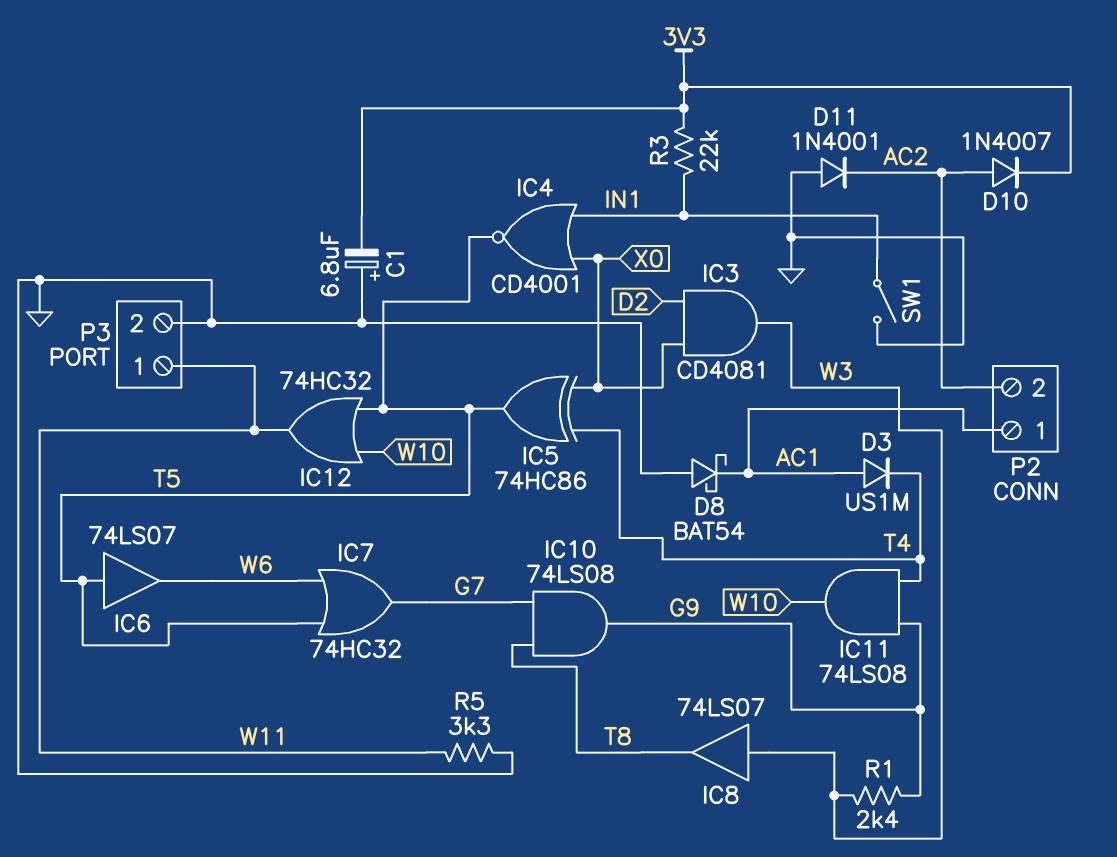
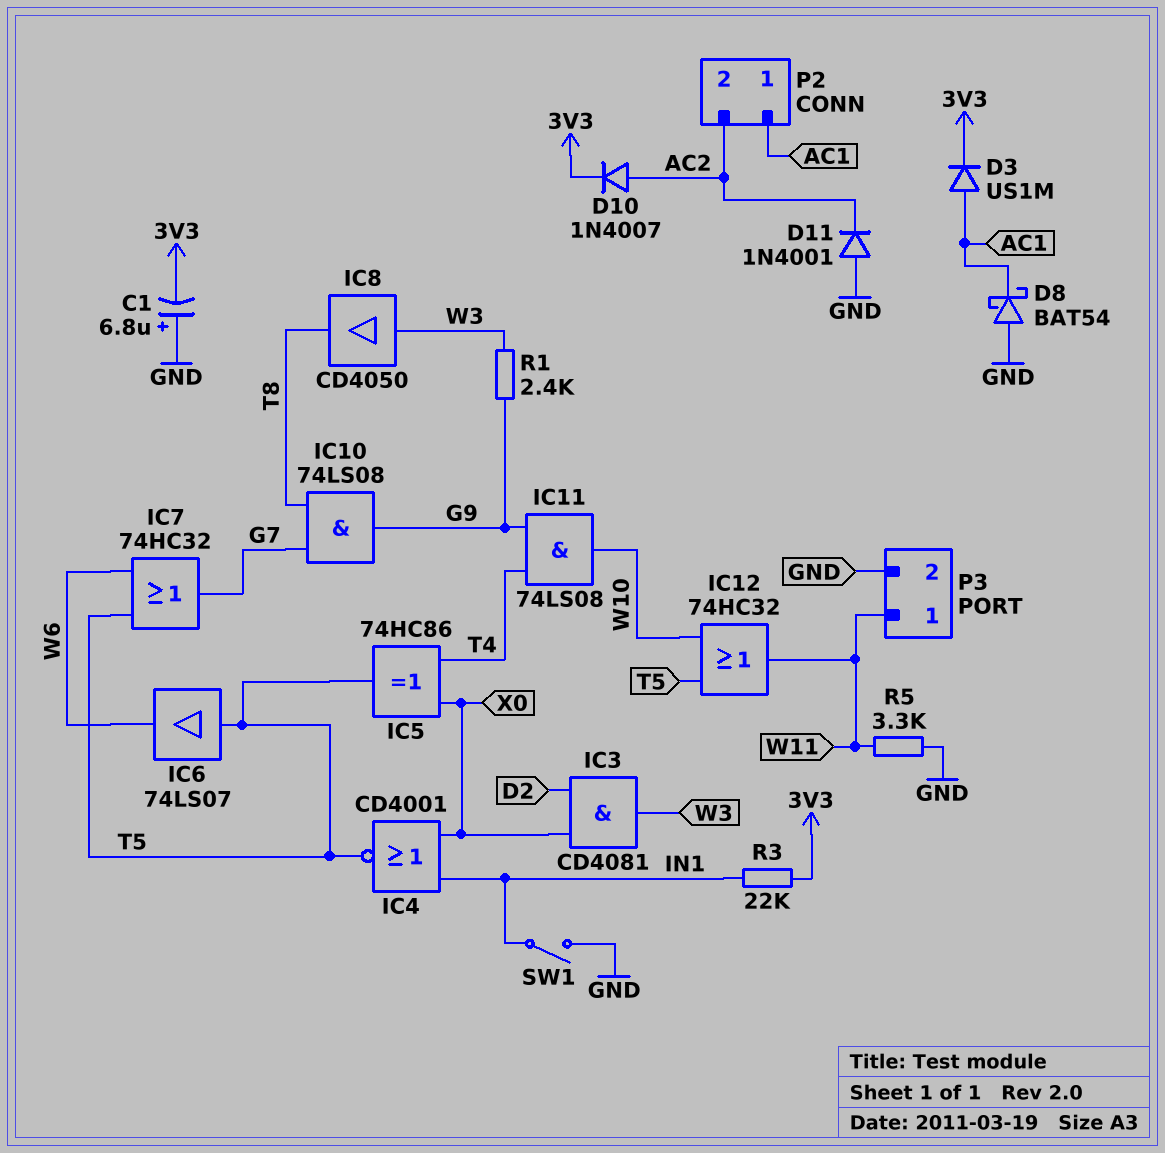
D3: diode US1M (A AC1, K T4) -> diode US1M (A AC1, K 3V3)
IC8: buffer 74LS07 (in W3, out T8) -> buffer CD4050 (in W3, out T8)

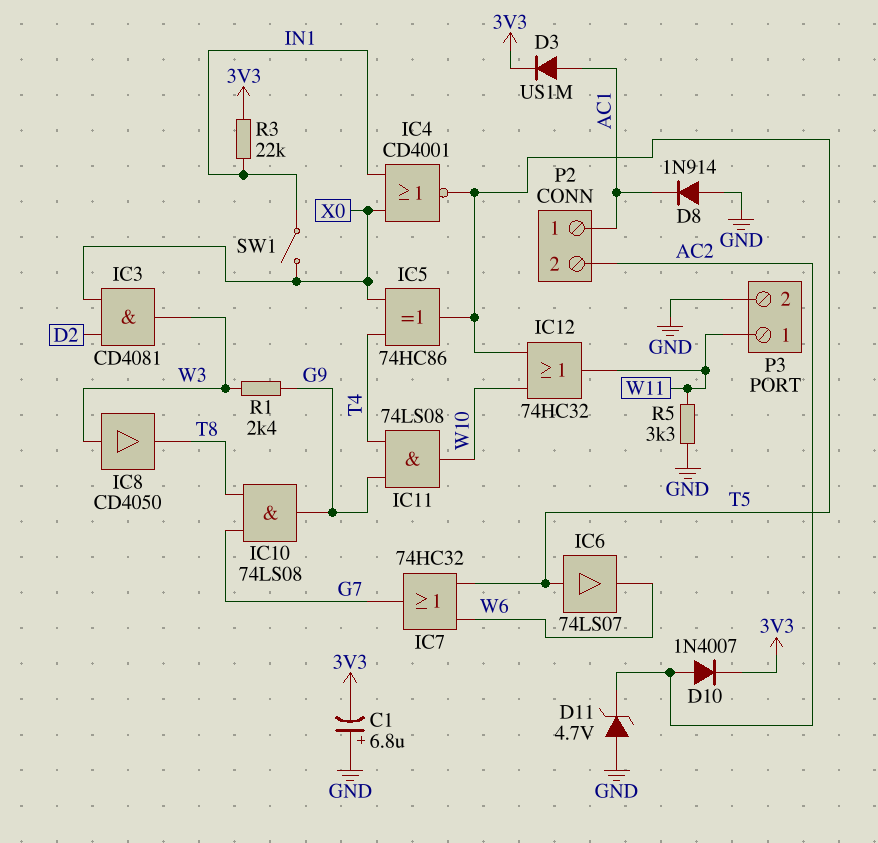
D8: schottky BAT54 (A GND, K AC1) -> diode 1N914 (A GND, K AC1)
D11: diode 1N4001 (A GND, K AC2) -> zener 4.7V (A GND, K AC2)
SW1: switch (GND, IN1) -> switch (IN1, X0)

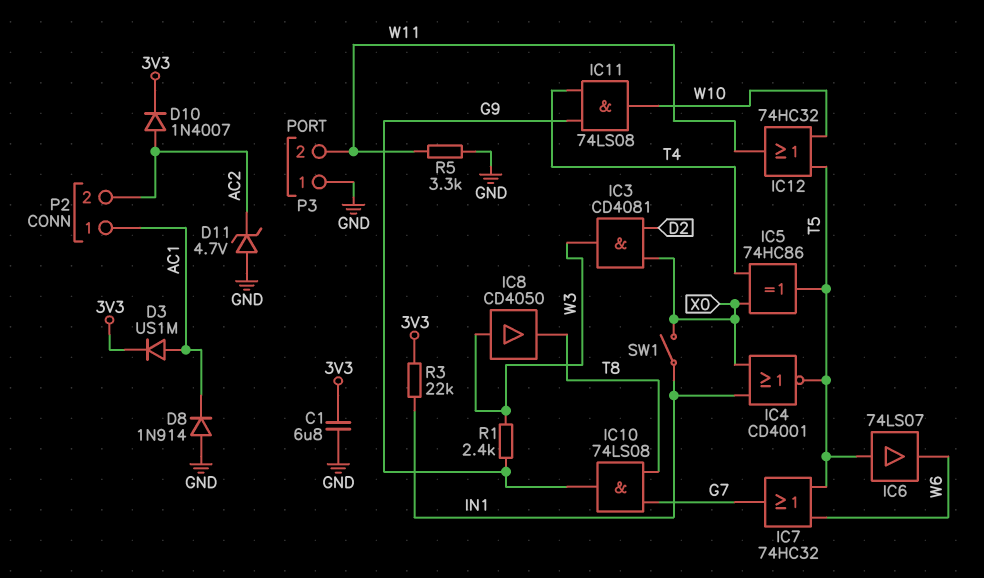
C1: 6.8uF (plus GND, minus 3V3) -> 6.8uF (3V3, GND)
P3 pin 1: W11 -> GND
P3 pin 2: GND -> W11

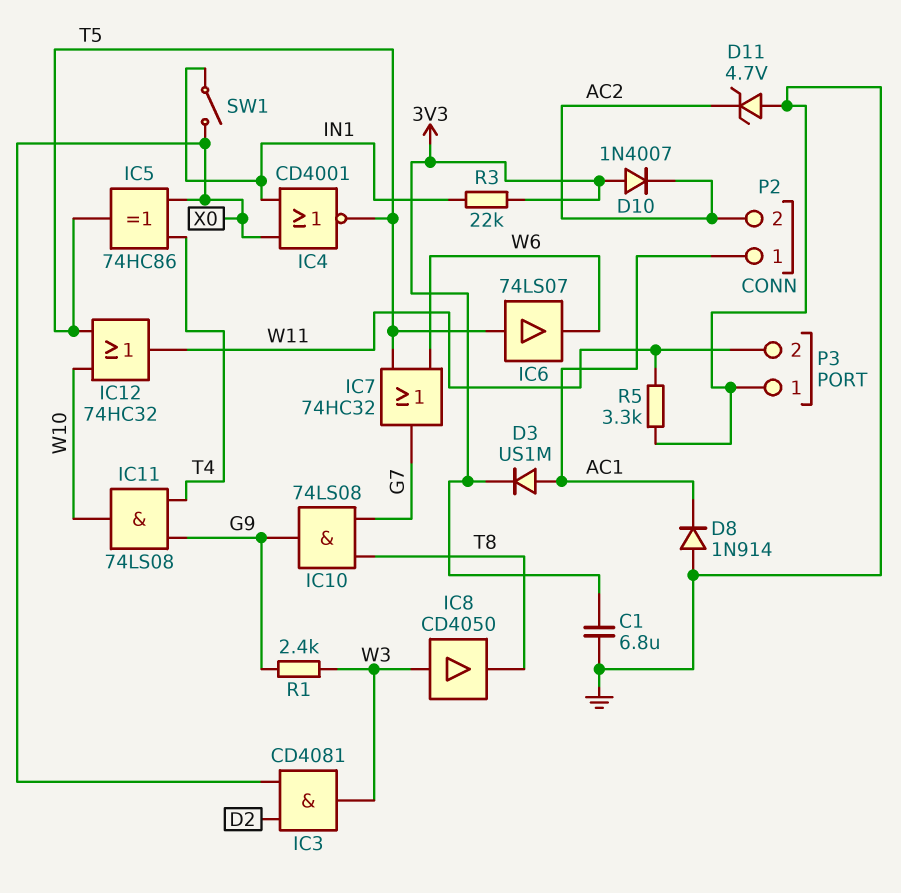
D10: diode 1N4007 (A AC2, K 3V3) -> diode 1N4007 (A 3V3, K AC2)

